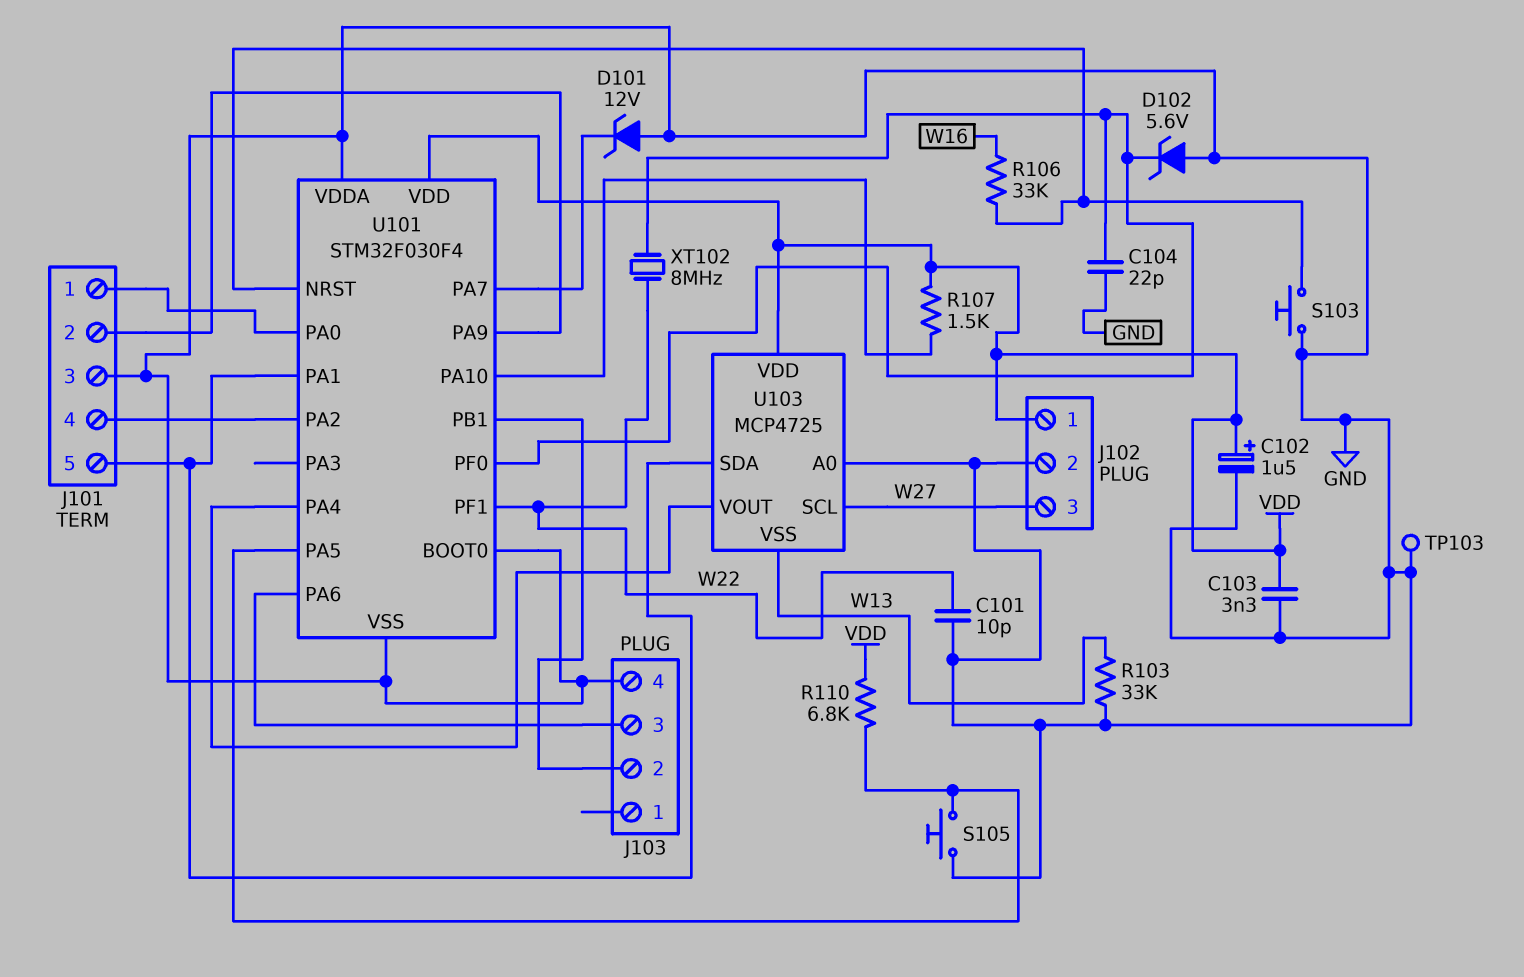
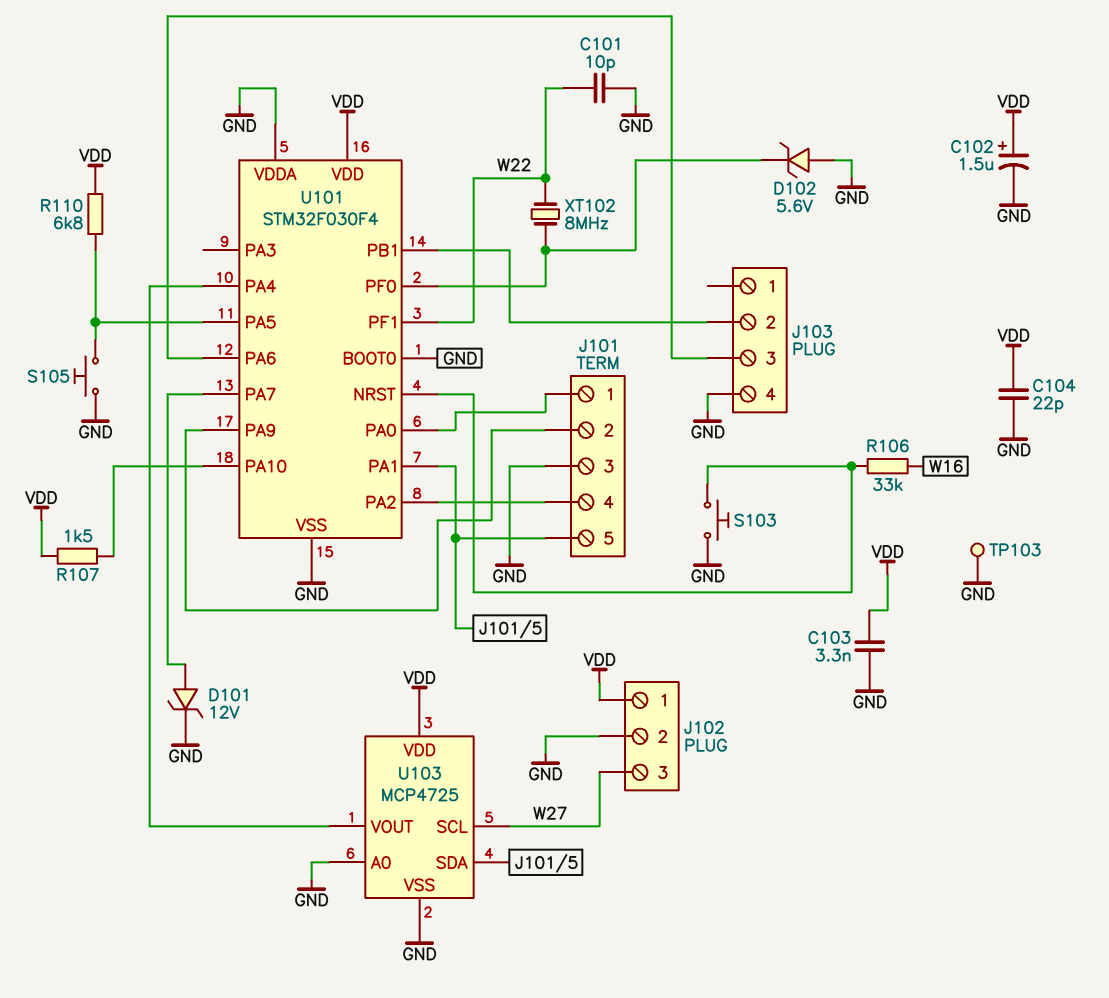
C104: 22pF (GND, U101/PF0) -> 22pF (GND, VDD)
D101: zener 12V (A GND, K U101/PA7) -> zener 12V (A U101/PA7, K GND)
R103: 33k (GND, W13) -> none
U103 pin VSS: W13 -> GND

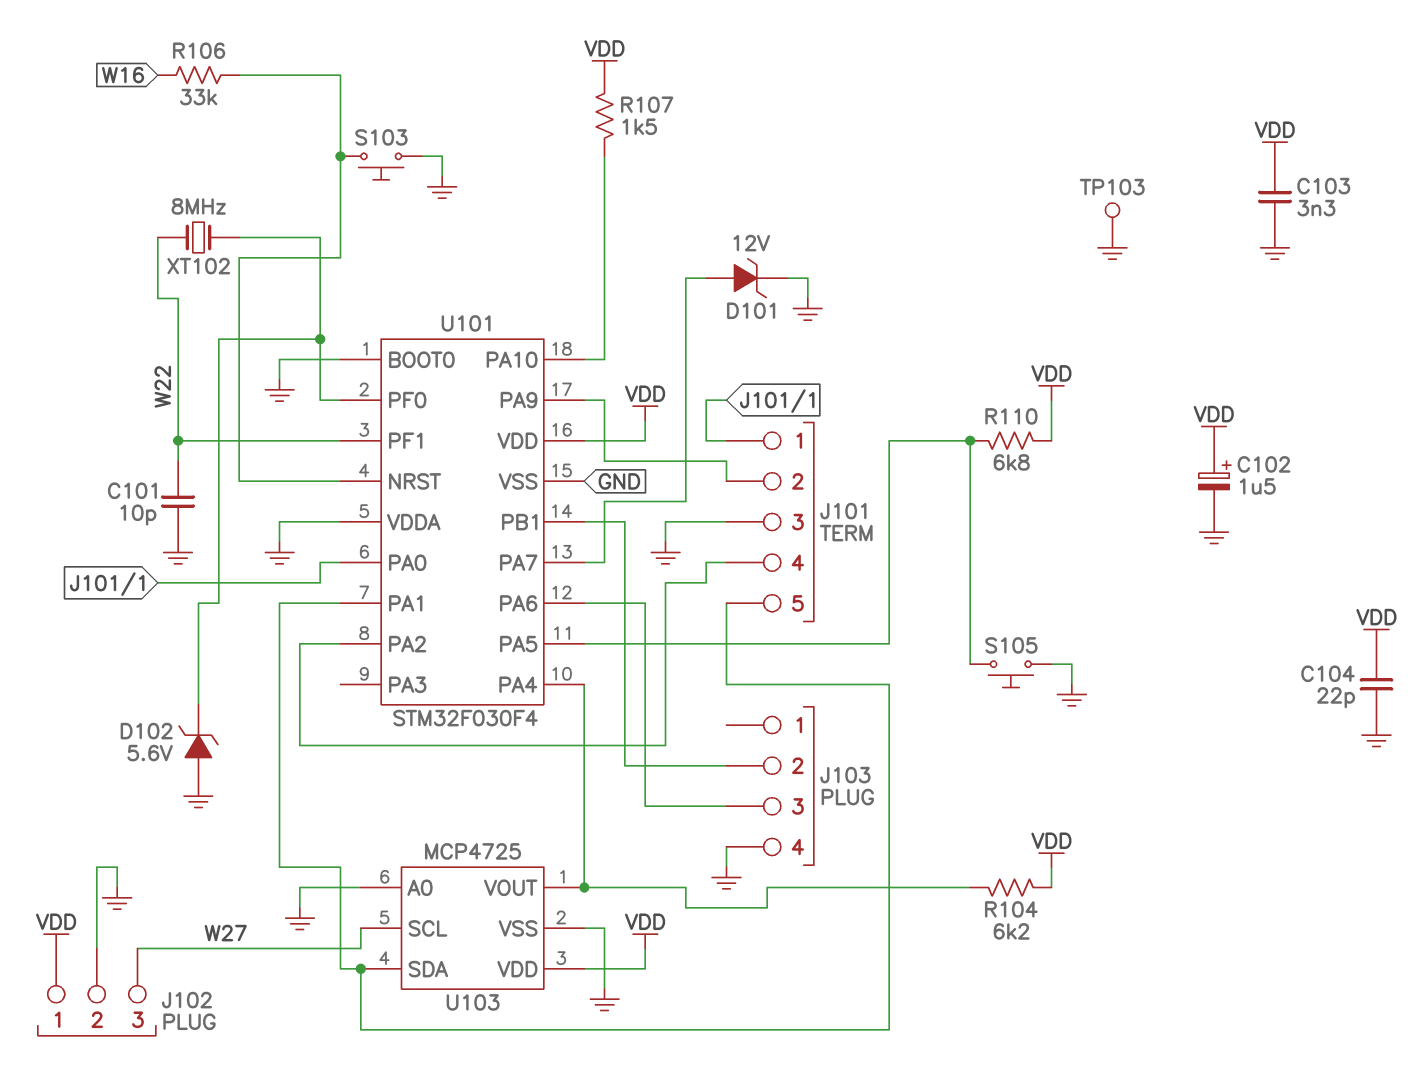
R104: none -> 6.2k (U101/PA4, VDD)

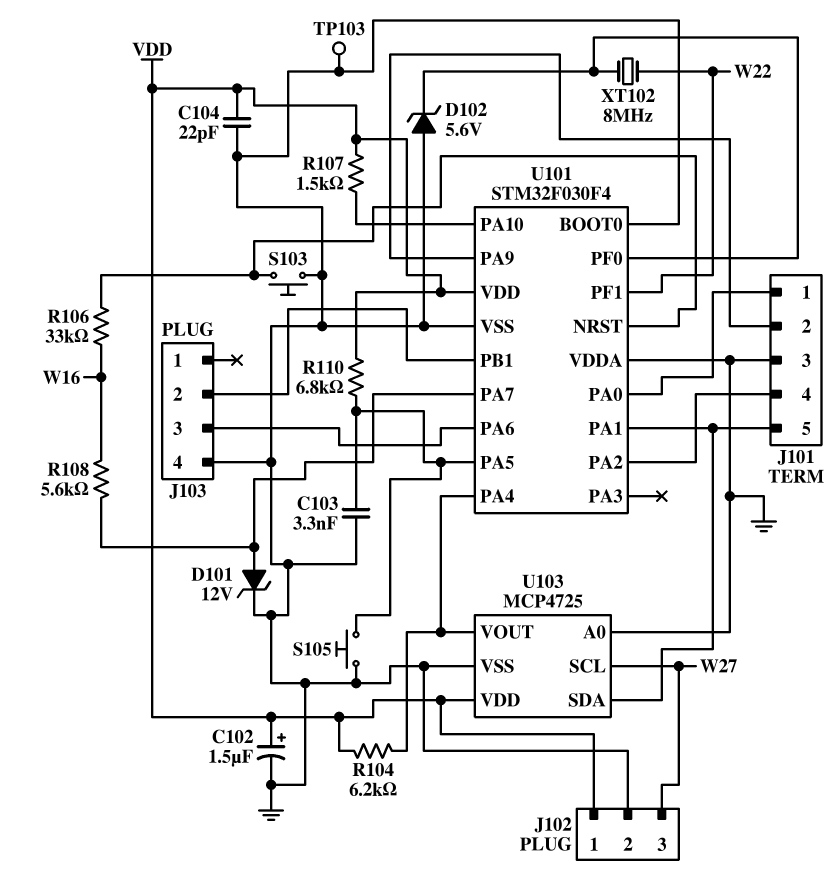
C101: 10pF (GND, W22) -> none
C103: 3.3nF (GND, VDD) -> 3.3nF (GND, U101/PA5)
R108: none -> 5.6k (U101/PA7, W16)

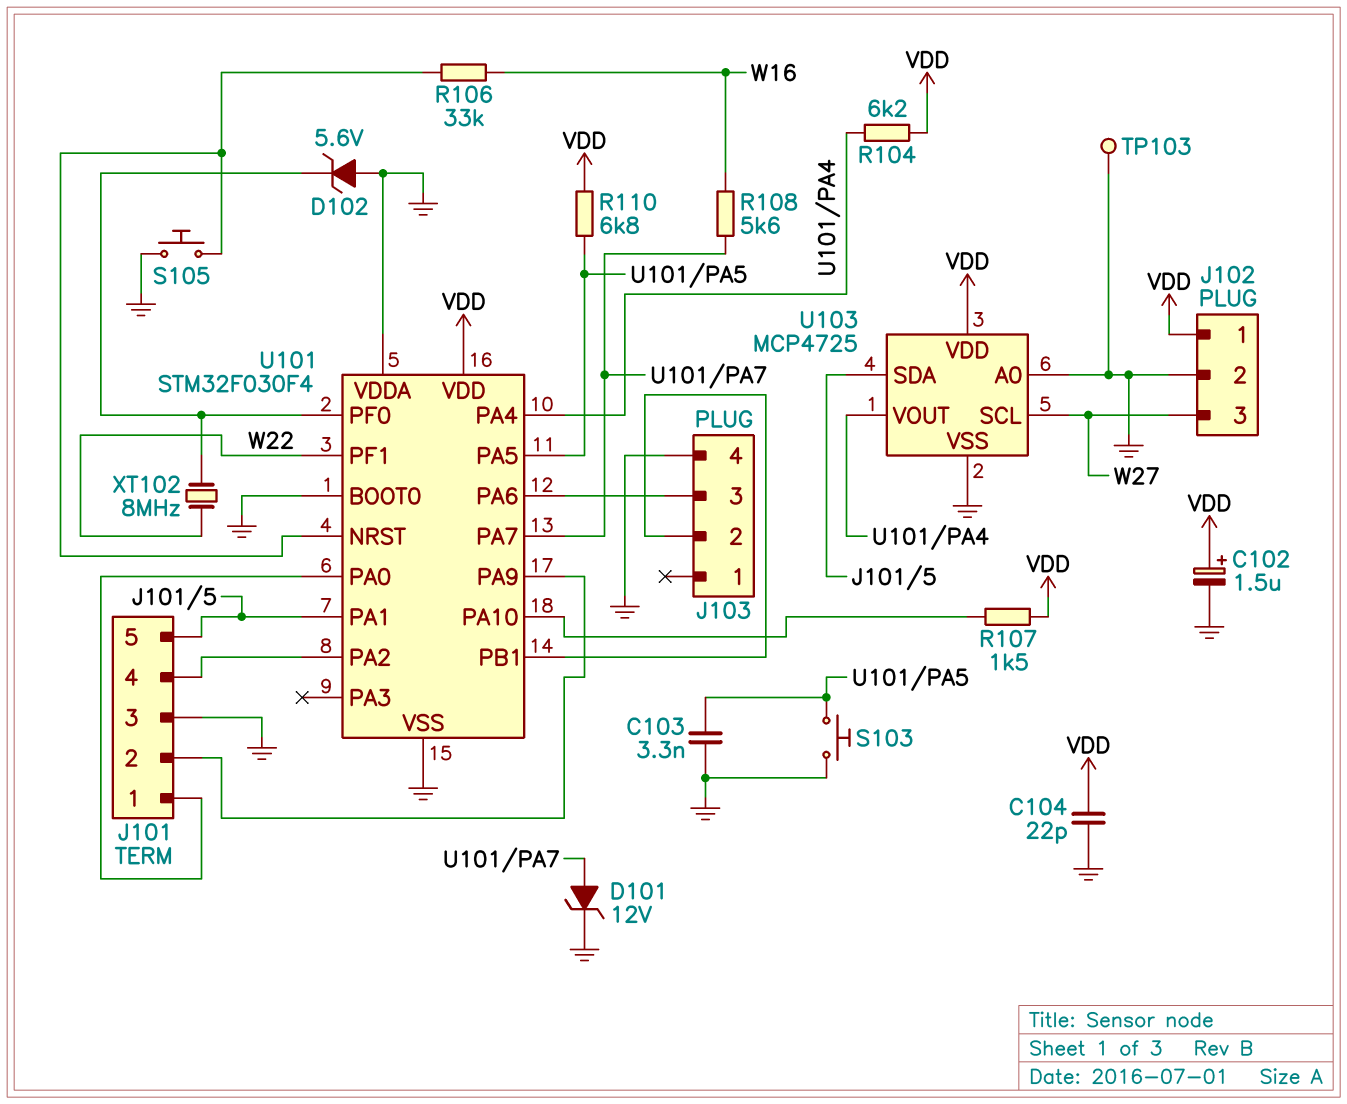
S103: button (GND, U101/NRST) -> button (GND, U101/PA5)
S105: button (GND, U101/PA5) -> button (GND, U101/NRST)

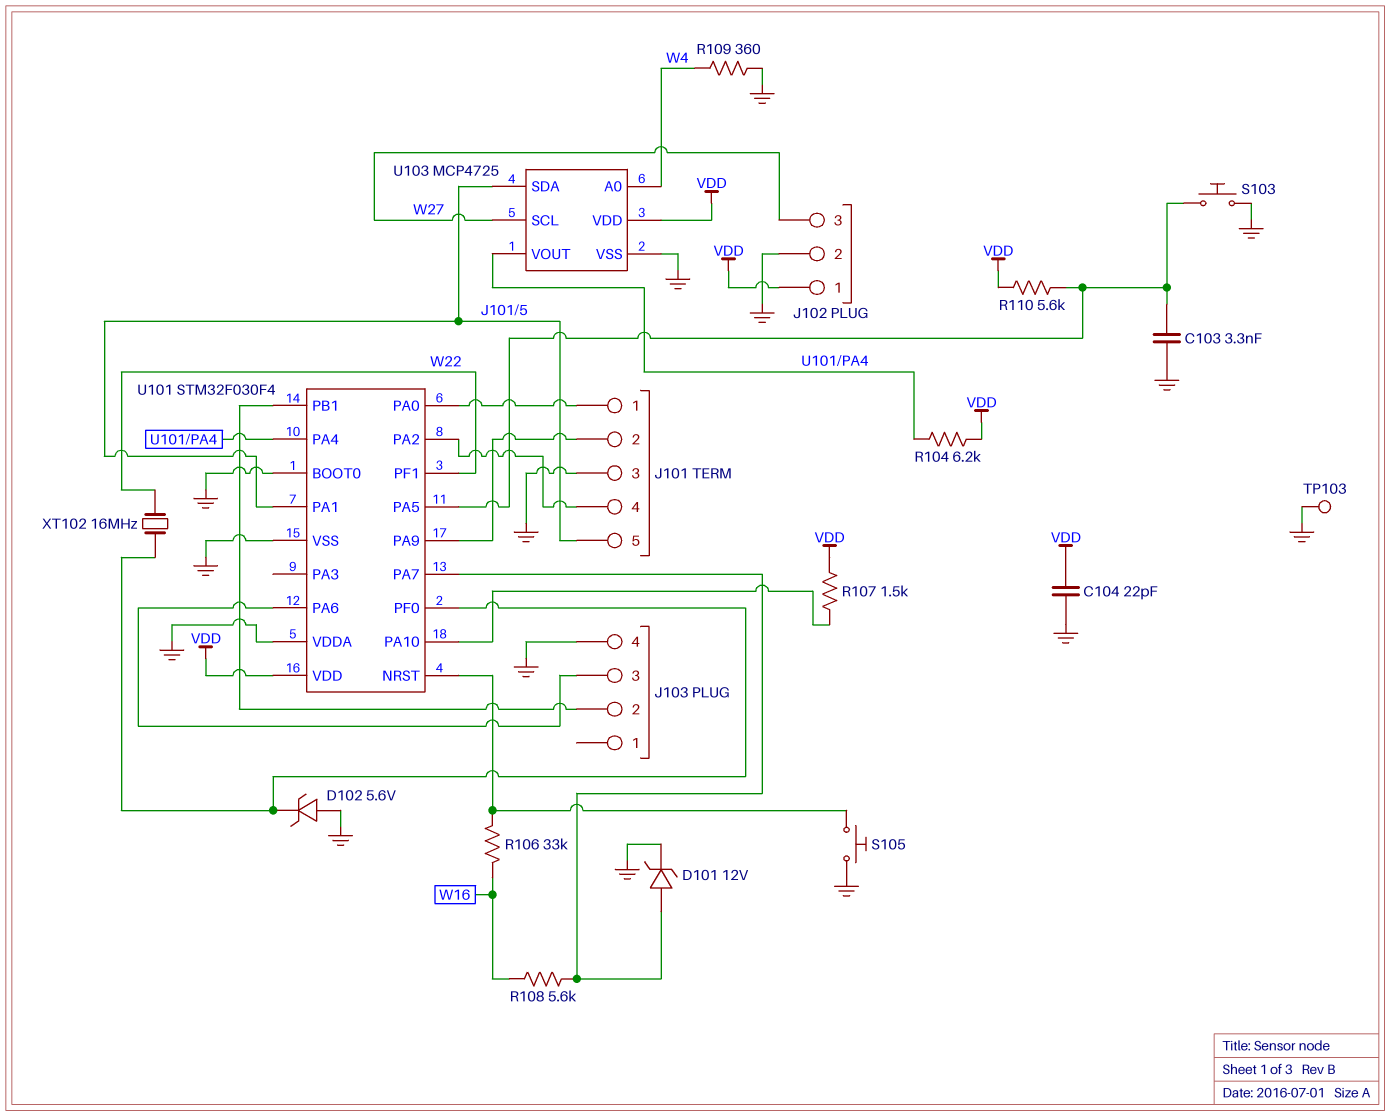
C102: 1.5uF (plus VDD, minus GND) -> none
R109: none -> 360 (GND, W4)
R110: 6.8k (U101/PA5, VDD) -> 5.6k (U101/PA5, VDD)
U103 pin A0: GND -> W4
XT102: 8MHz (U101/PF0, W22) -> 16MHz (U101/PF0, W22)

